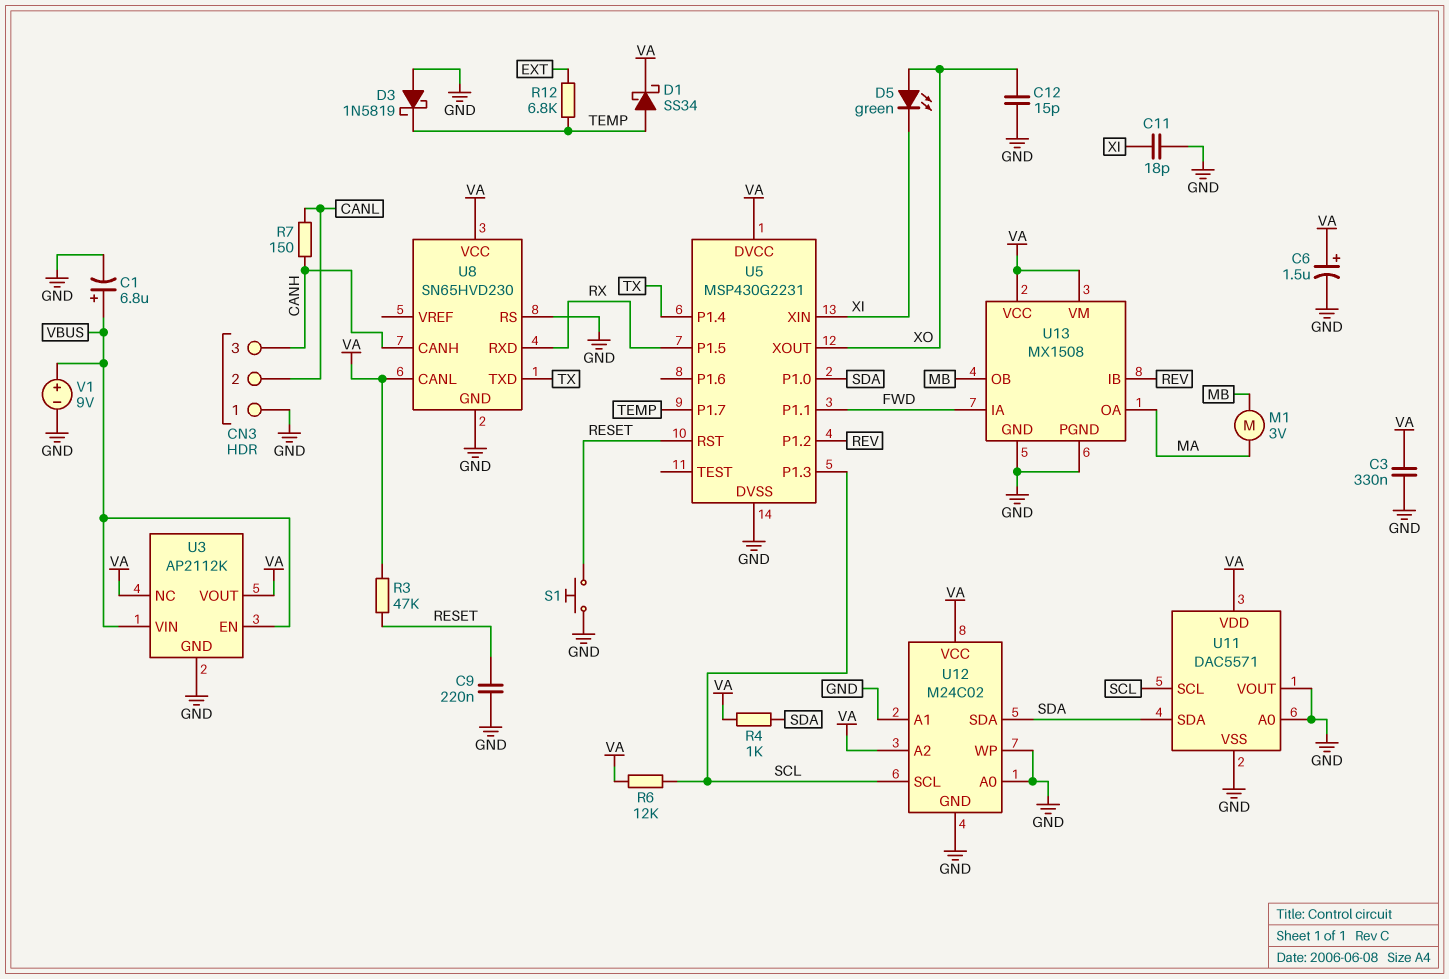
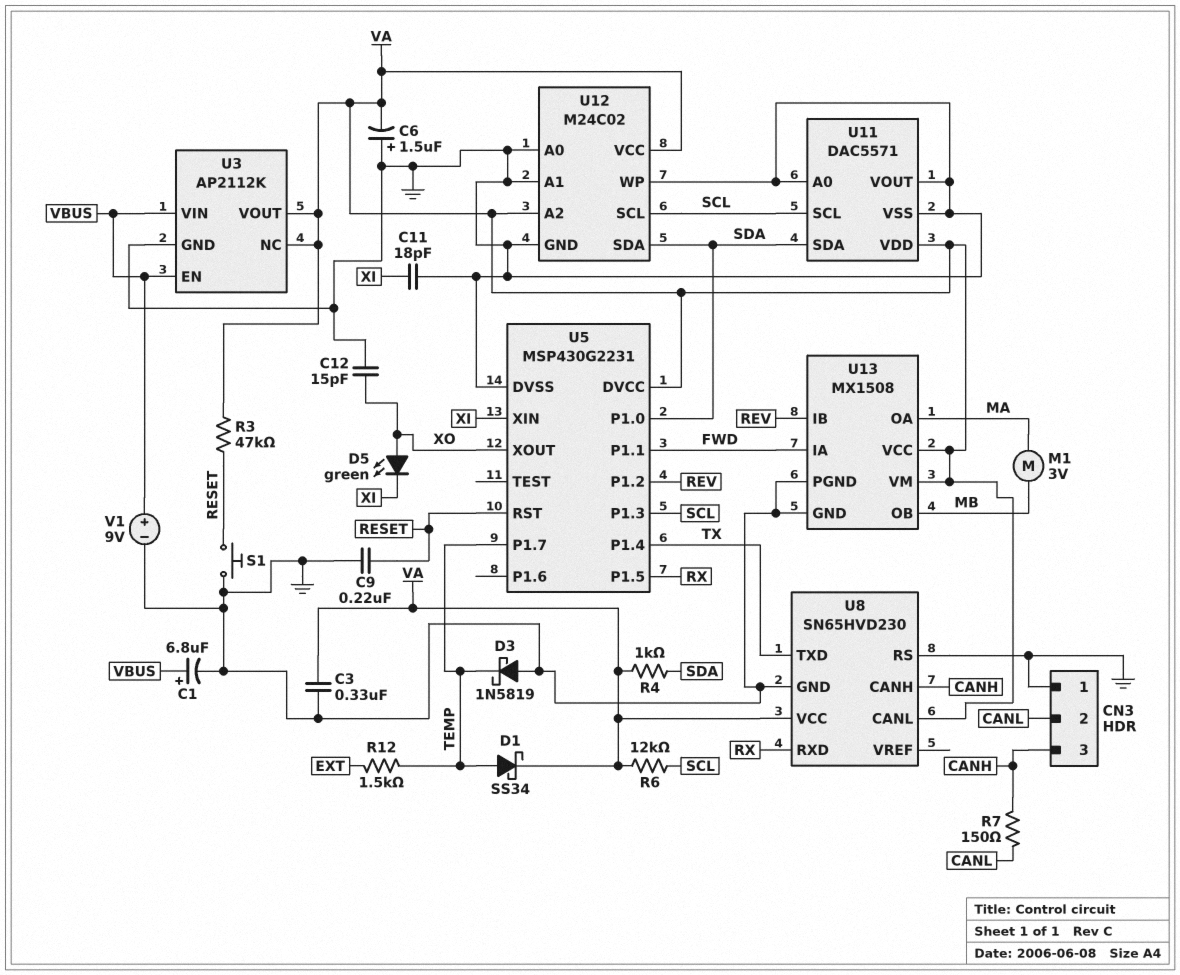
C6: 1.5uF (plus VA, minus GND) -> 1.5uF (plus GND, minus VA)
R12: 6.8k (EXT, TEMP) -> 1.5k (EXT, TEMP)

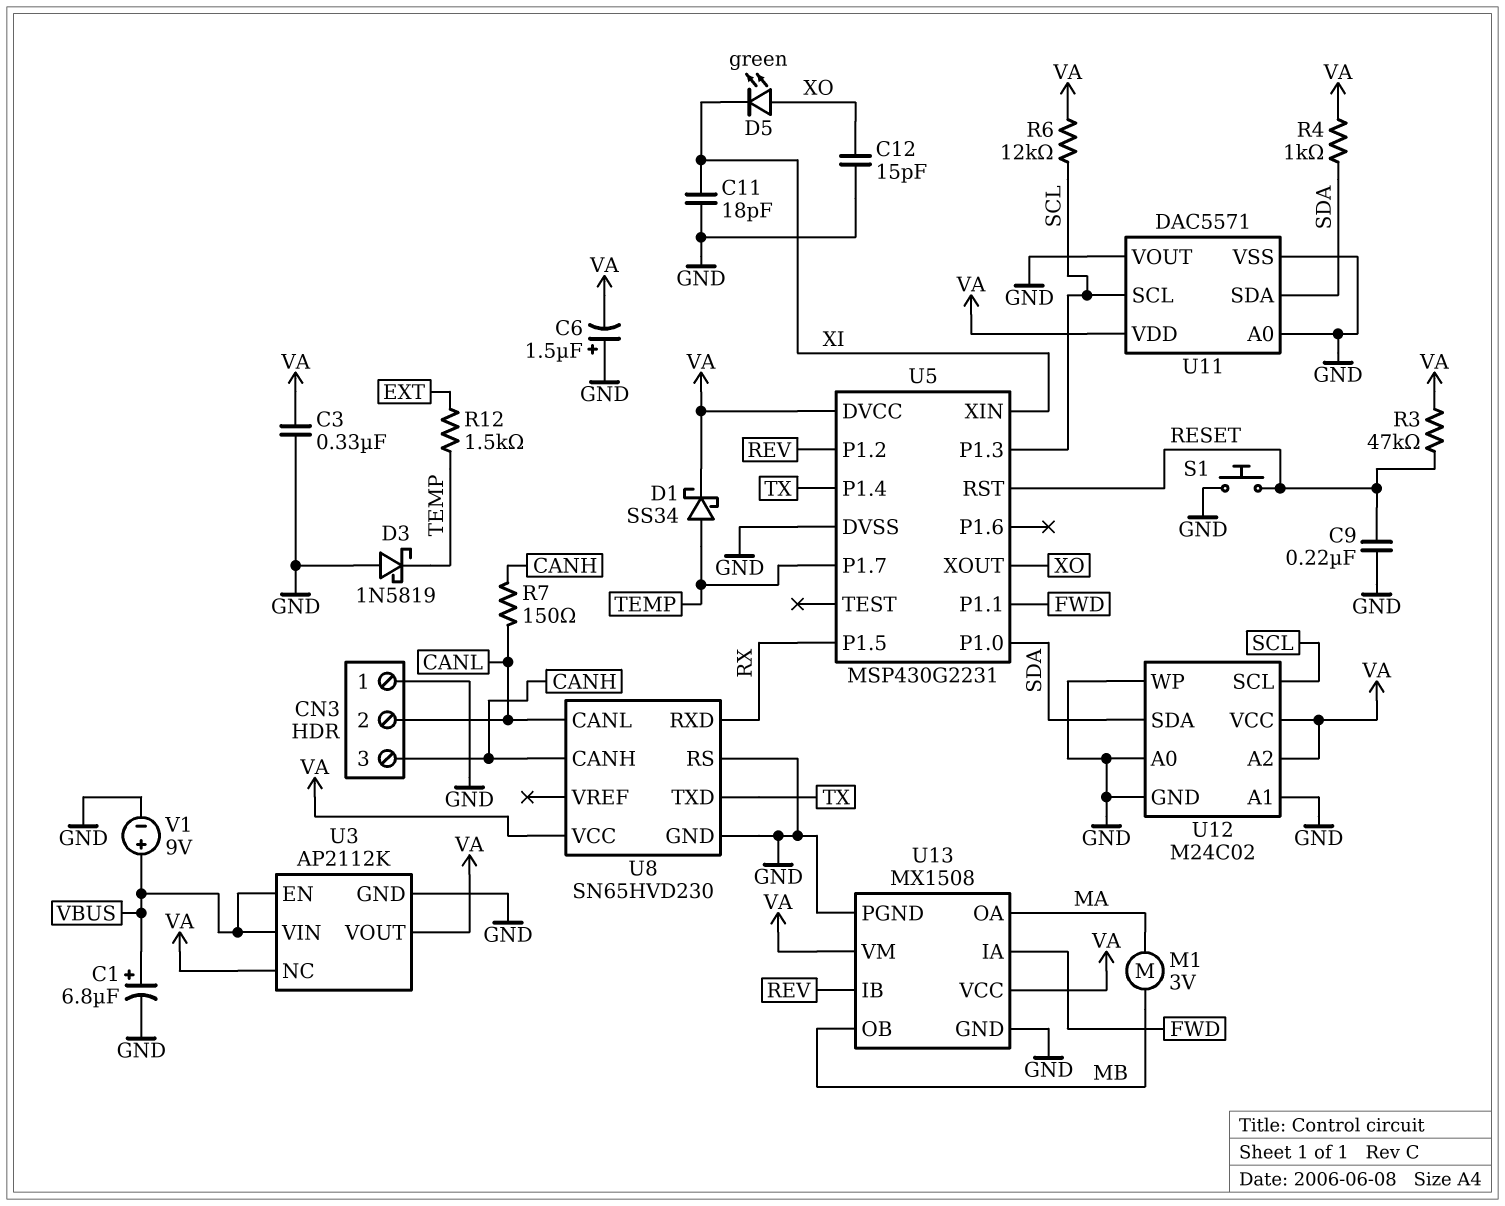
U8 pin CANL: VA -> CANL

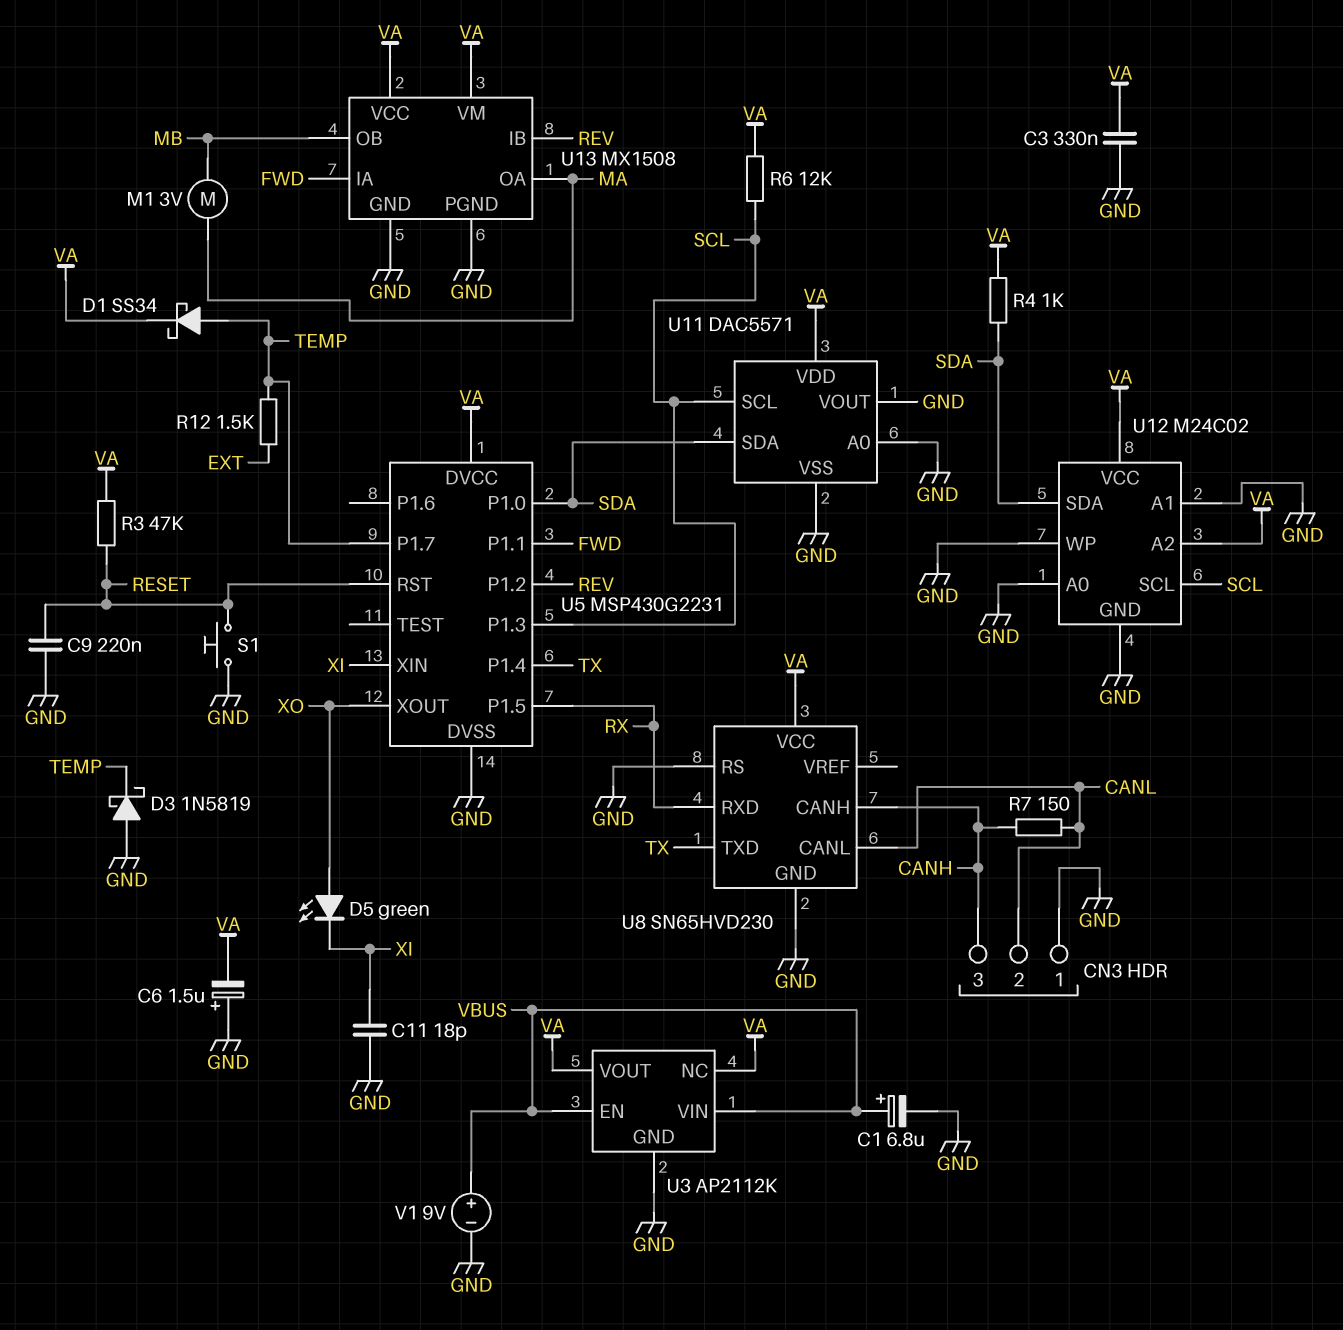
C12: 15pF (GND, XO) -> none

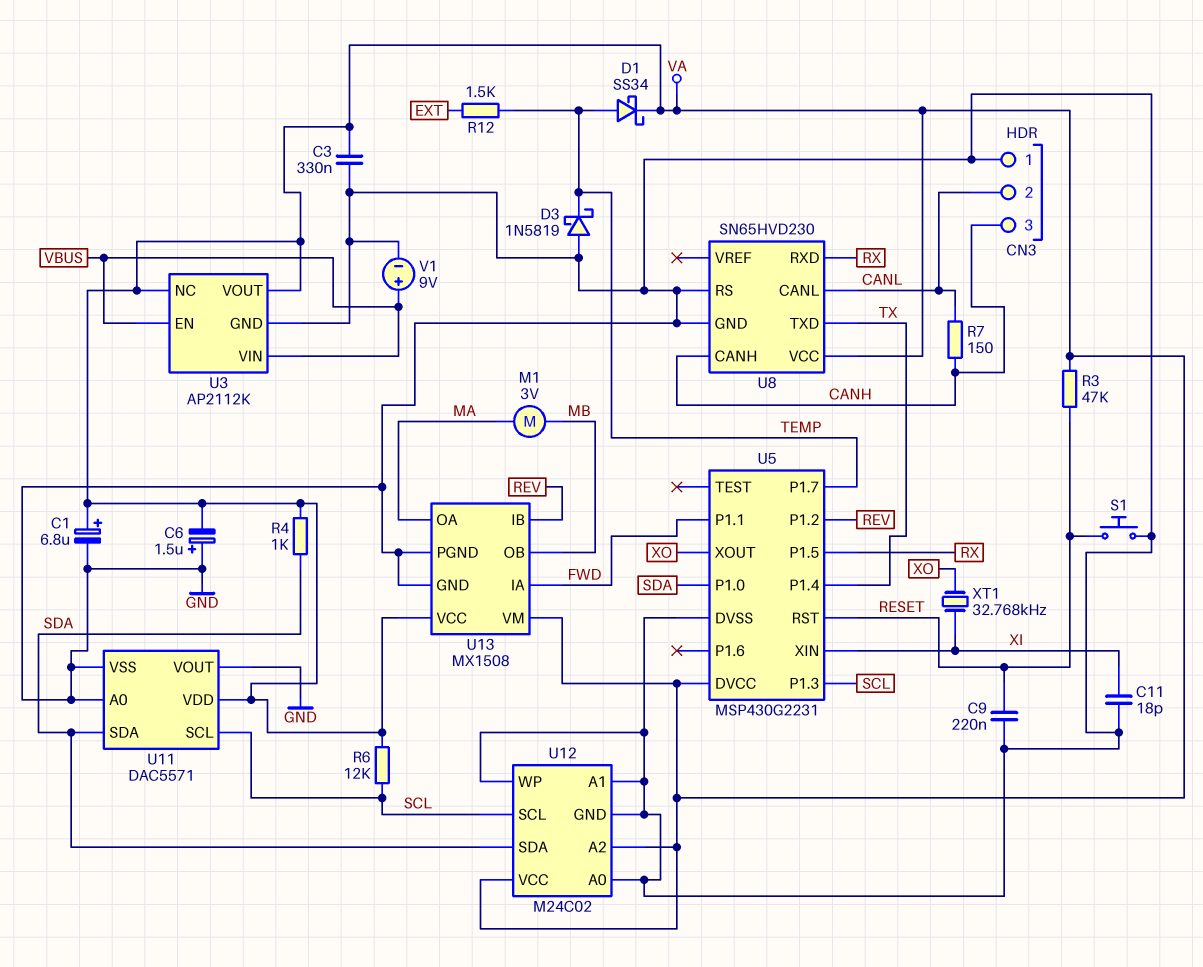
C1: 6.8uF (plus VBUS, minus GND) -> 6.8uF (plus VA, minus GND)
D5: LED green (A XO, K XI) -> none
XT1: none -> 32.768kHz (XI, XO)

